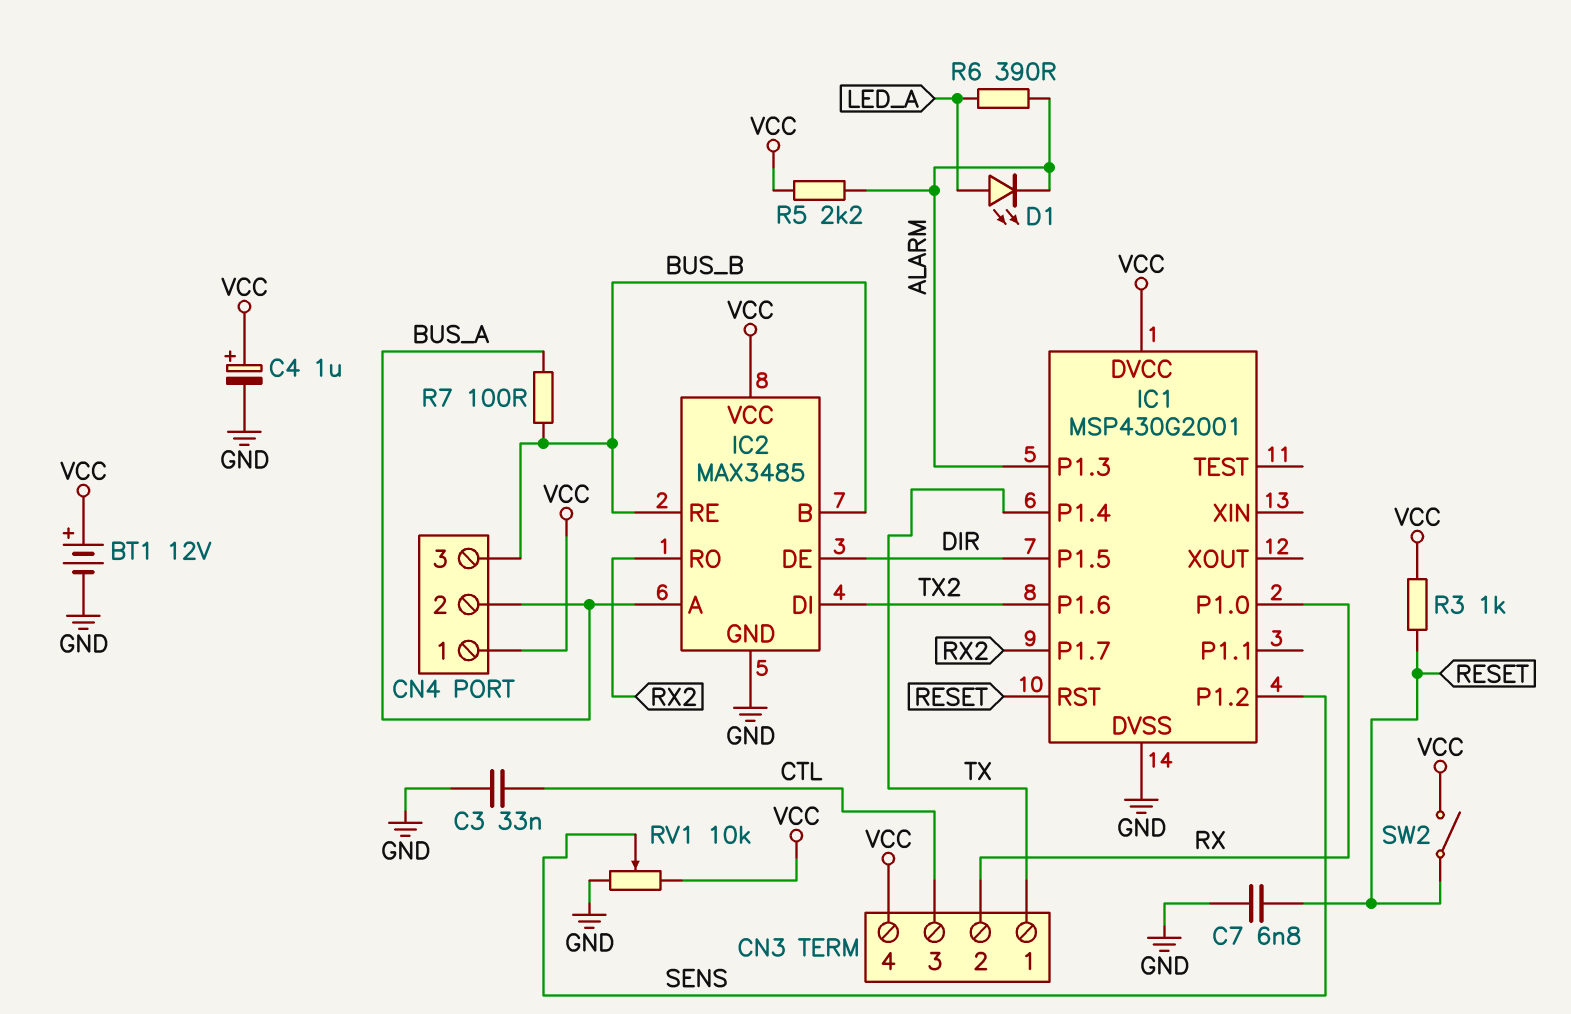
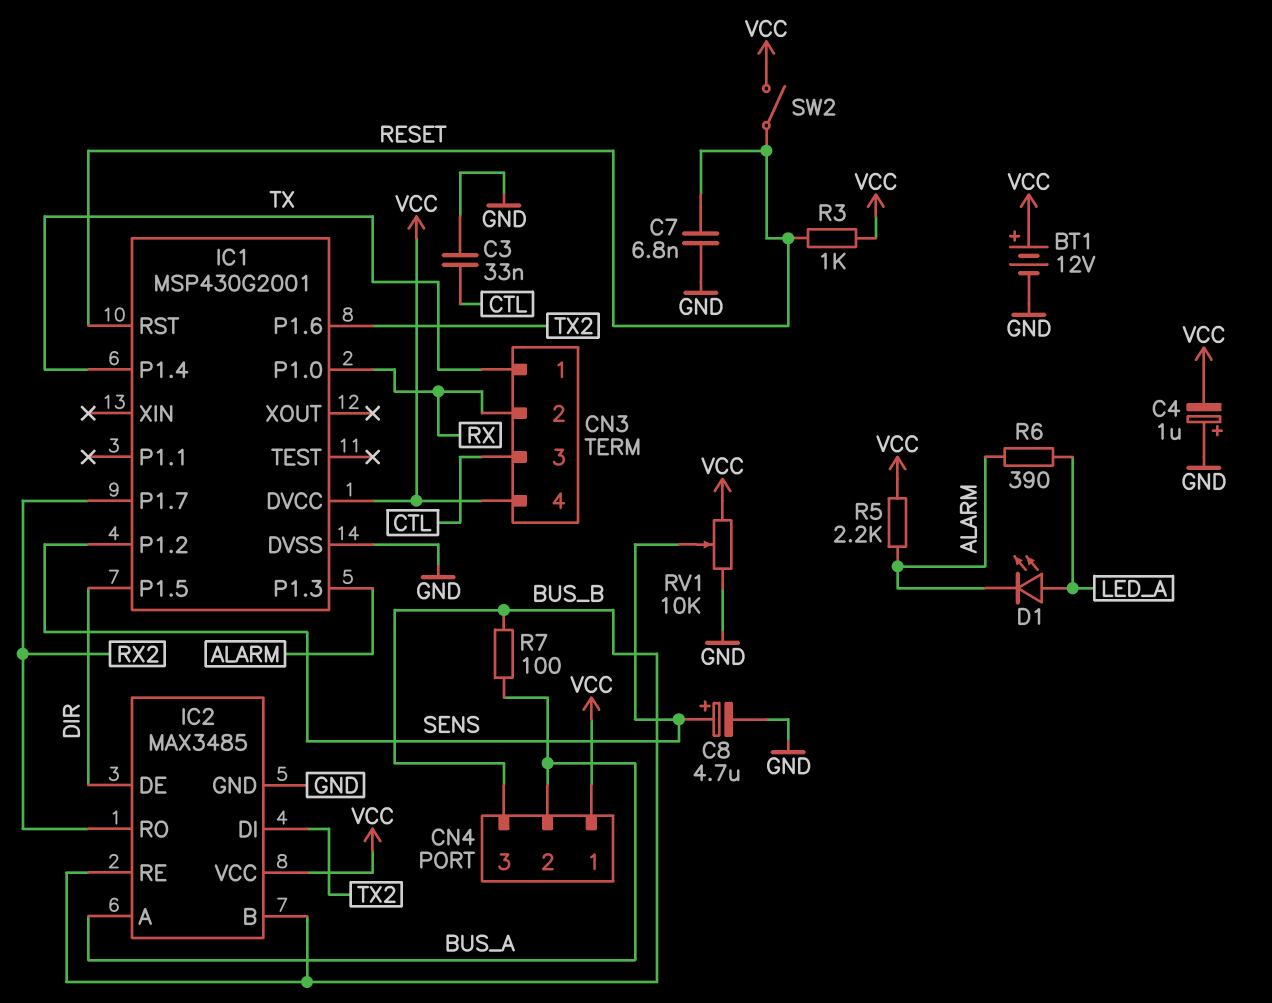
C4: 1uF (plus VCC, minus GND) -> 1uF (plus GND, minus VCC)
C8: none -> 4.7uF (plus SENS, minus GND)

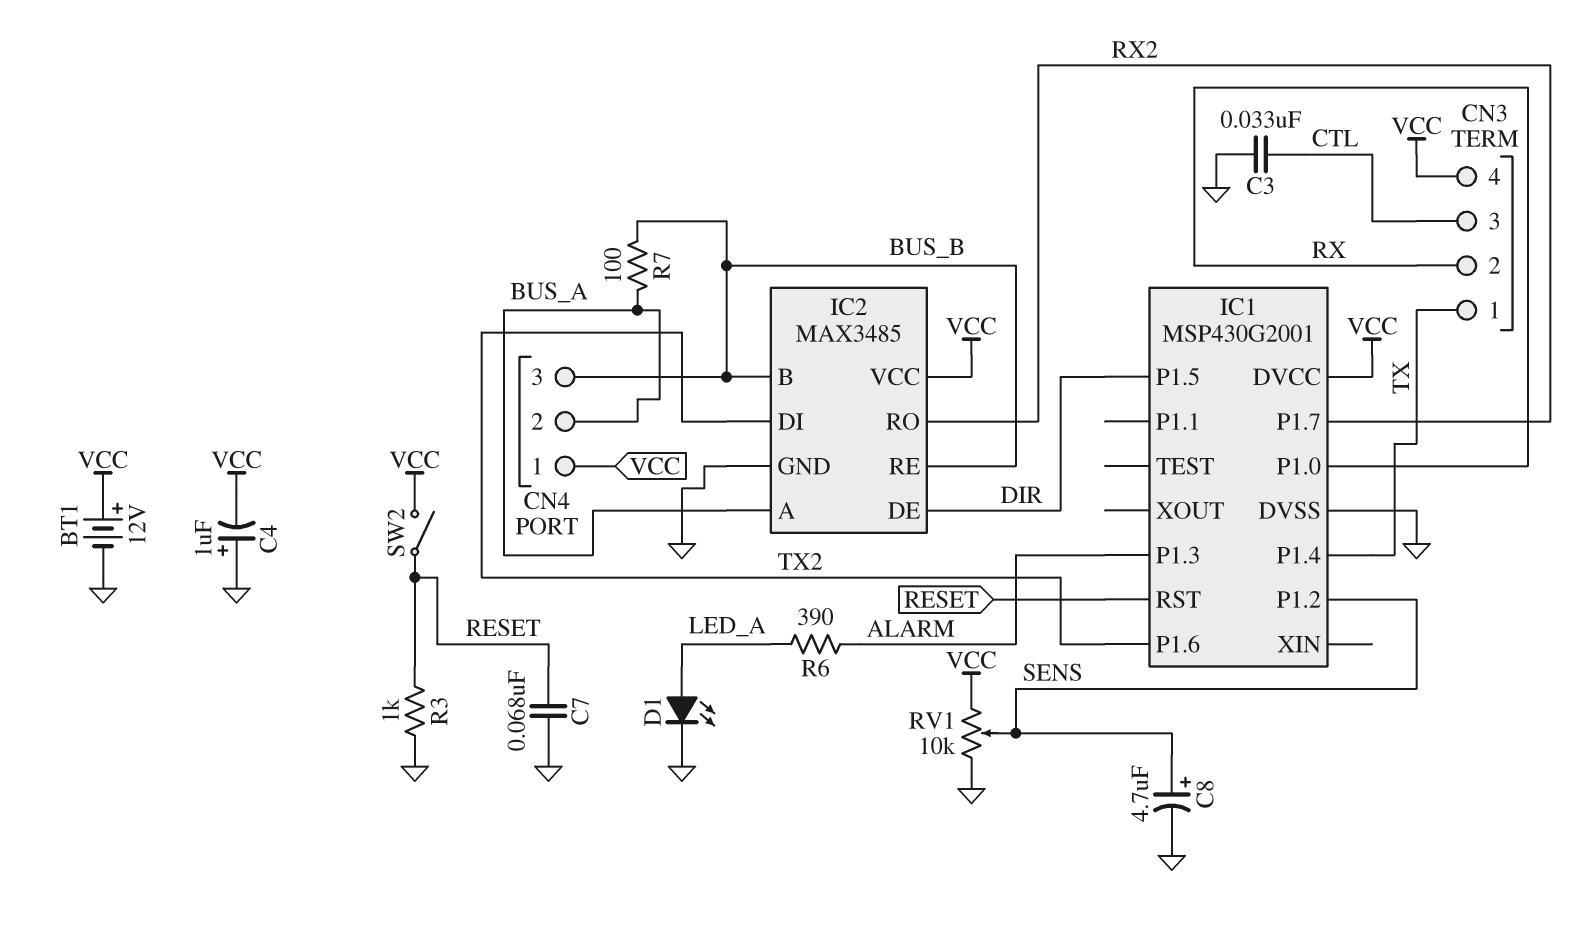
C7: 6.8nF (GND, RESET) -> 68nF (GND, RESET)
D1: LED (A LED_A, K ALARM) -> LED (A LED_A, K GND)
R3: 1k (RESET, VCC) -> 1k (GND, RESET)
R5: 2.2k (ALARM, VCC) -> none

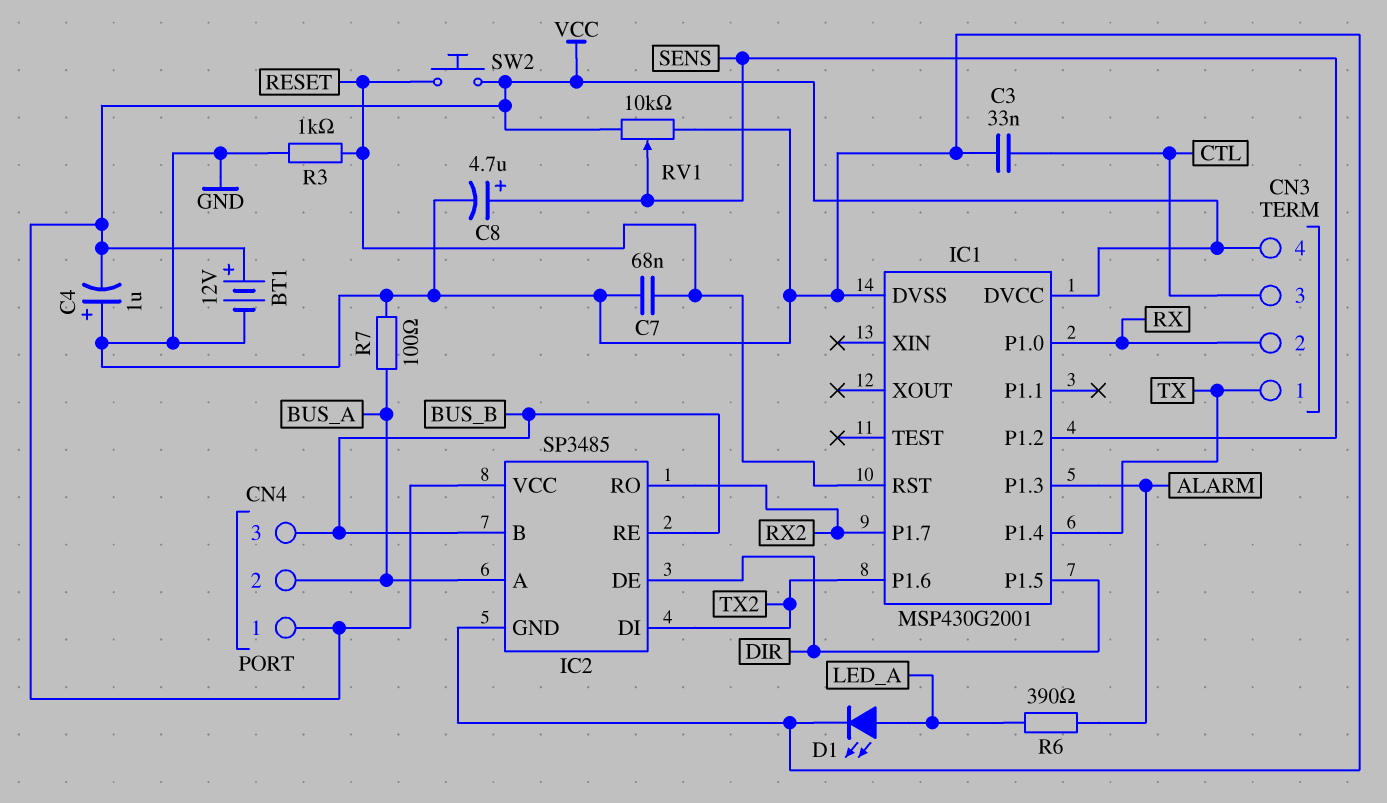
IC2: MAX3485 -> SP3485
R7: 100 (BUS_A, BUS_B) -> 100 (BUS_A, GND)
SW2: switch (RESET, VCC) -> button (RESET, VCC)

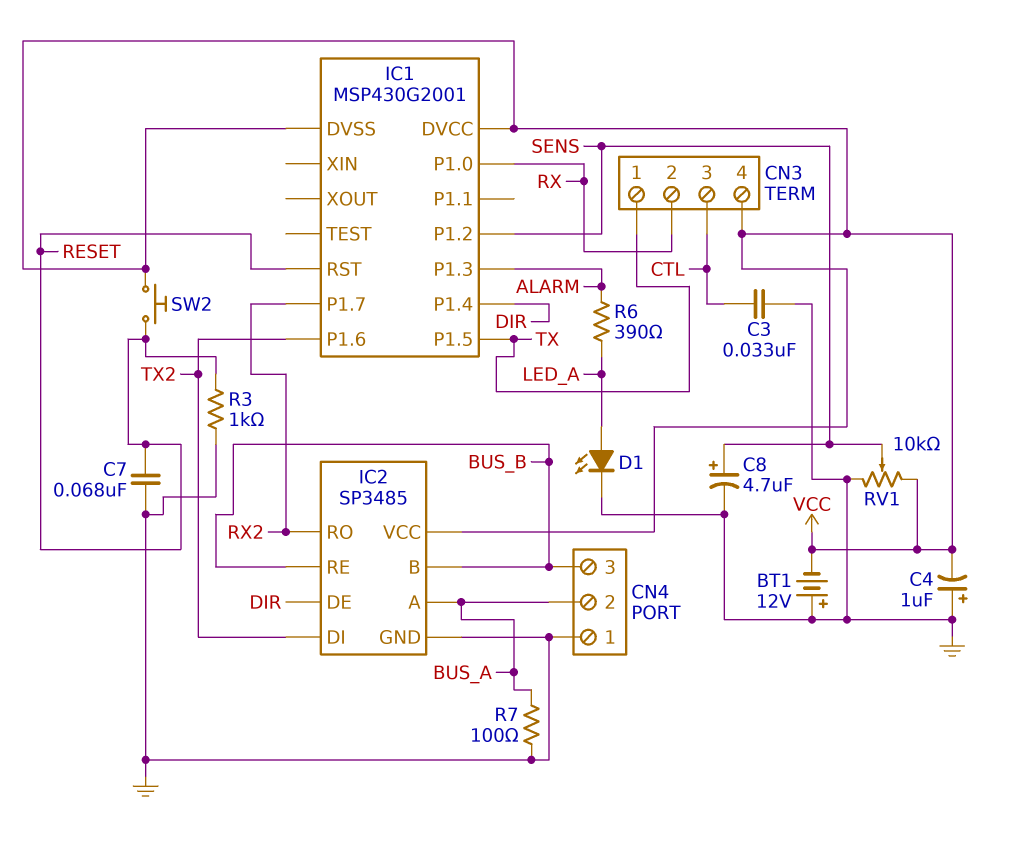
BT1: 12V (plus VCC, minus GND) -> 12V (plus GND, minus VCC)
CN4 pin 1: VCC -> GND
IC1 pin DVSS: GND -> VCC
IC1 pin P1.4: TX -> DIR
IC1 pin P1.5: DIR -> TX

